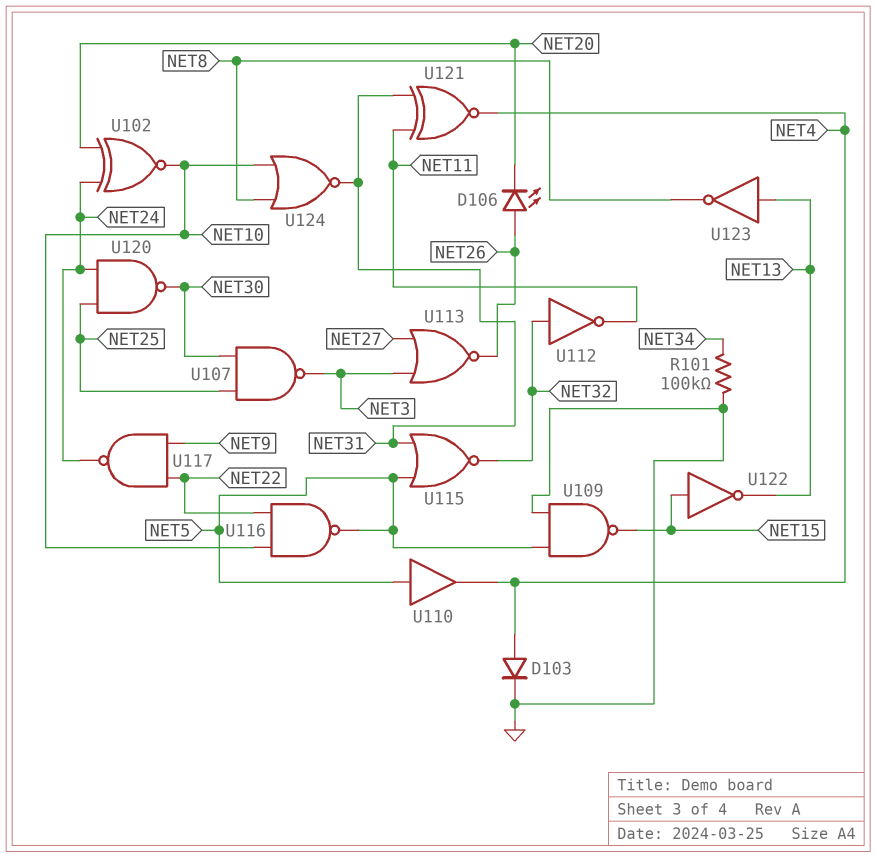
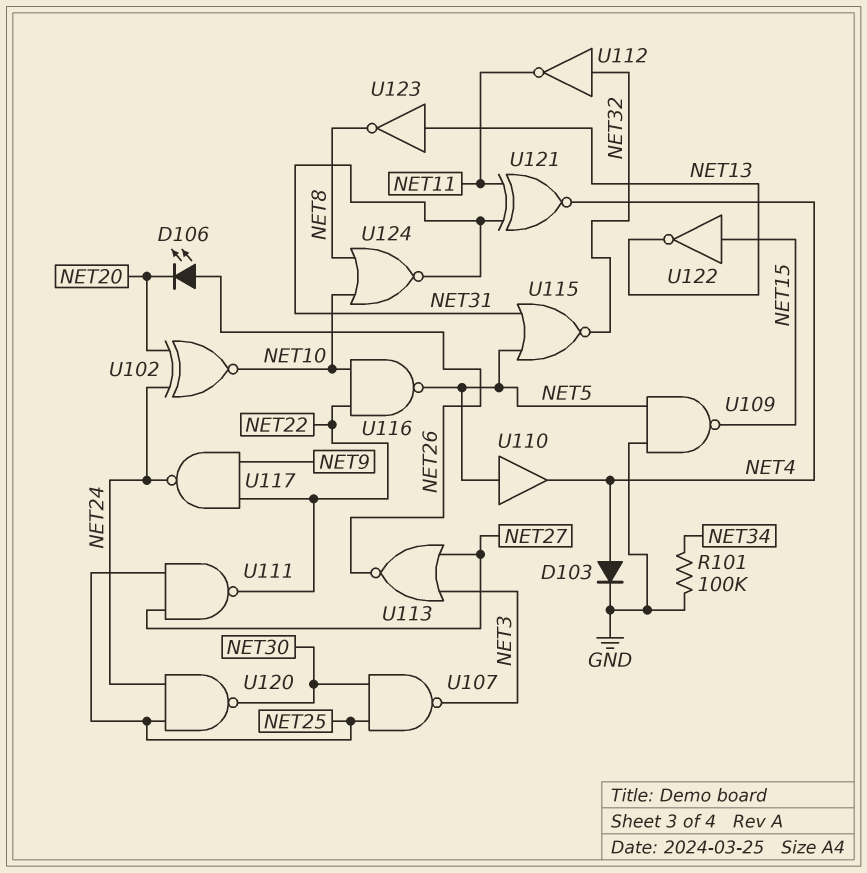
U111: none -> NAND (in NET25, in NET27, out NET22)

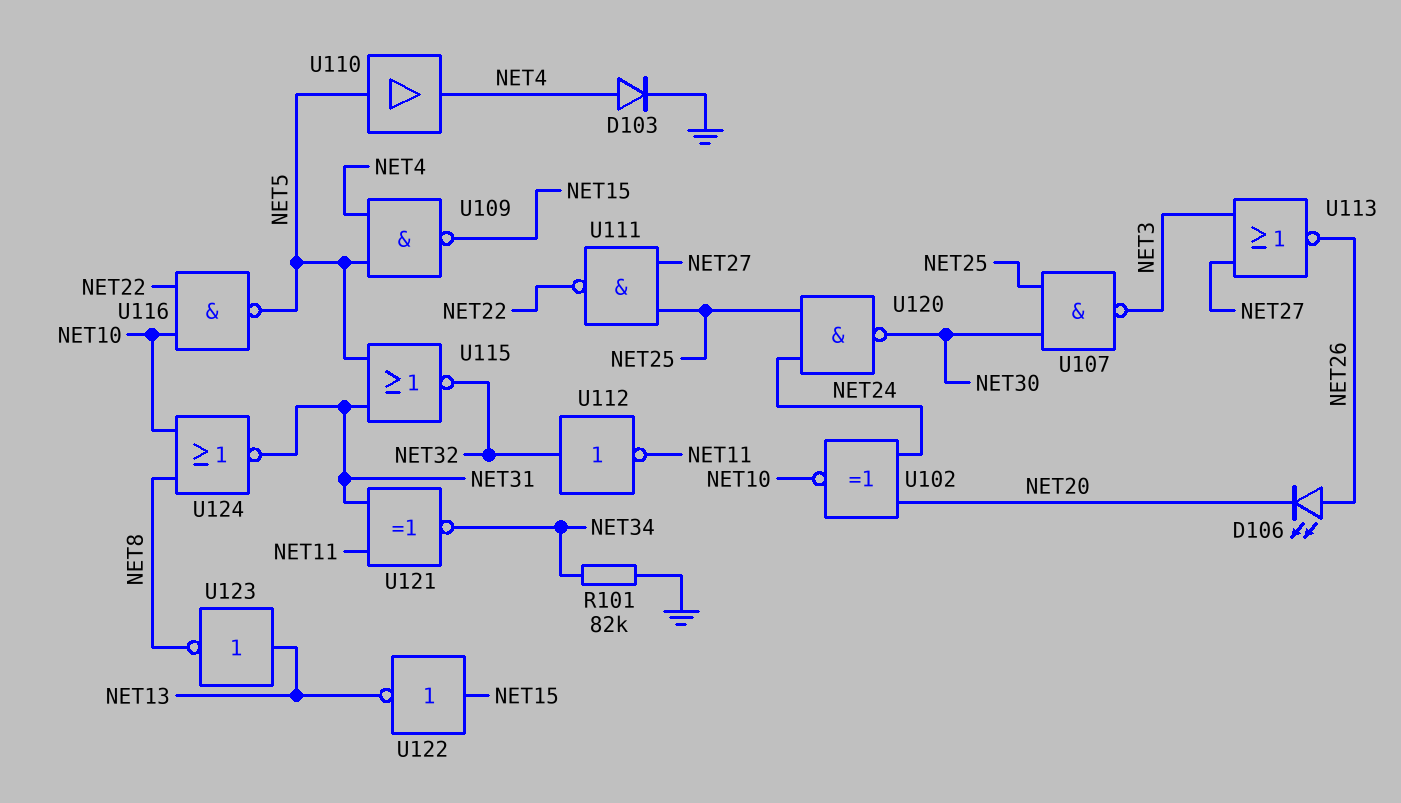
R101: 100k (GND, NET34) -> 82k (GND, NET34)
U109: NAND (in GND, in NET5, out NET15) -> NAND (in NET4, in NET5, out NET15)
U117: NAND (in NET9, in NET22, out NET24) -> none
U121: XNOR (in NET11, in NET31, out NET4) -> XNOR (in NET11, in NET31, out NET34)

